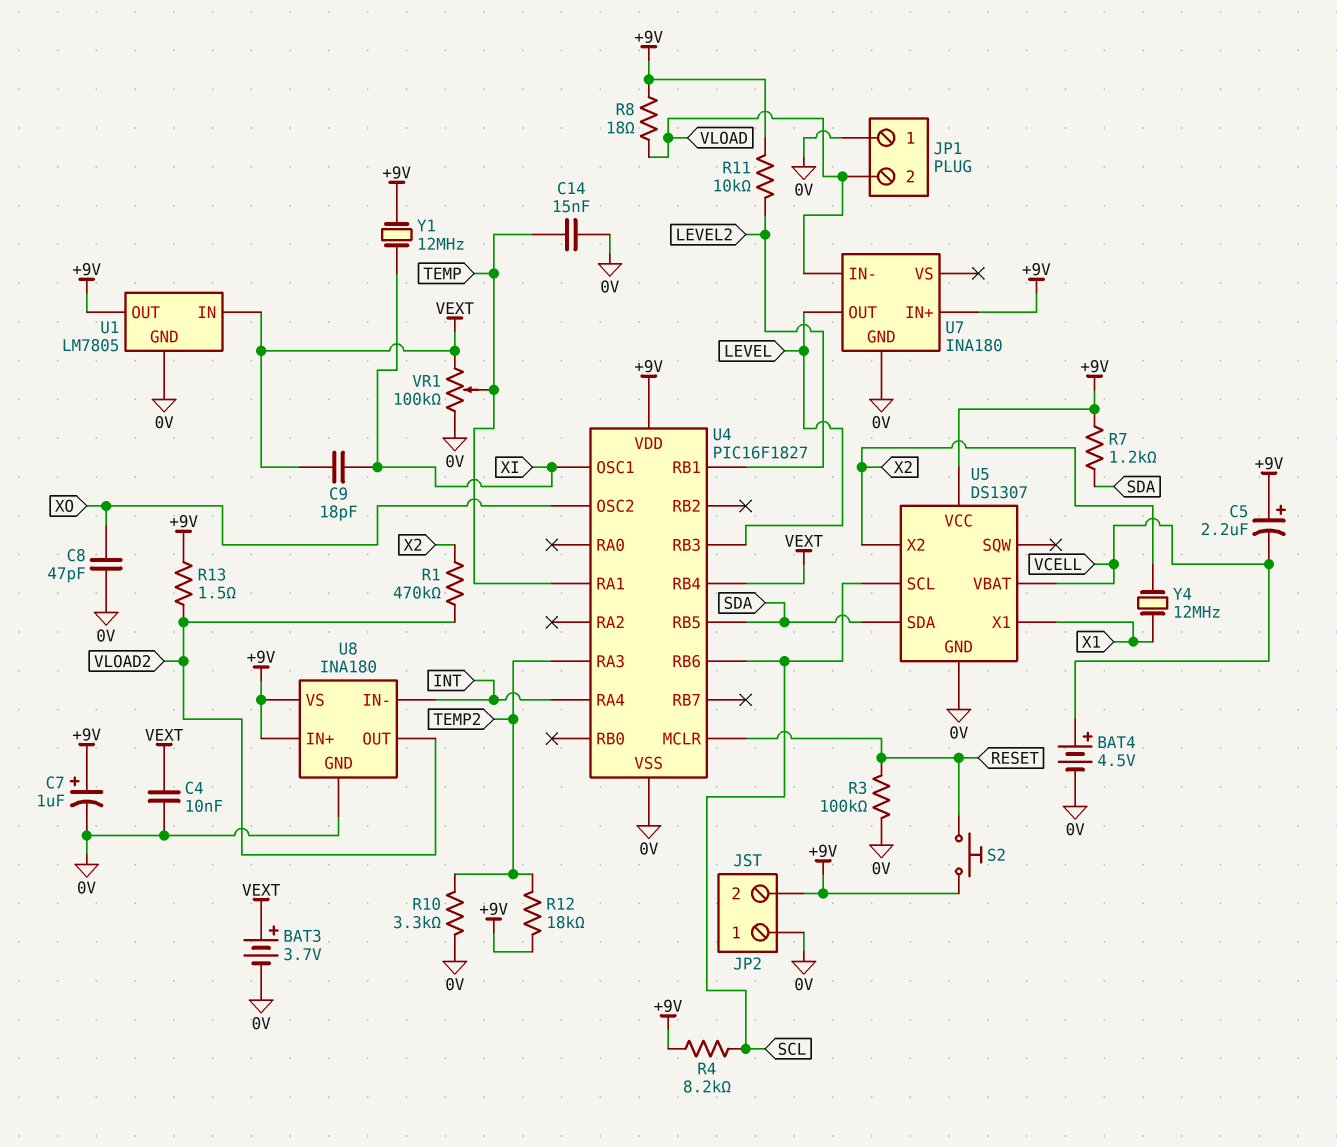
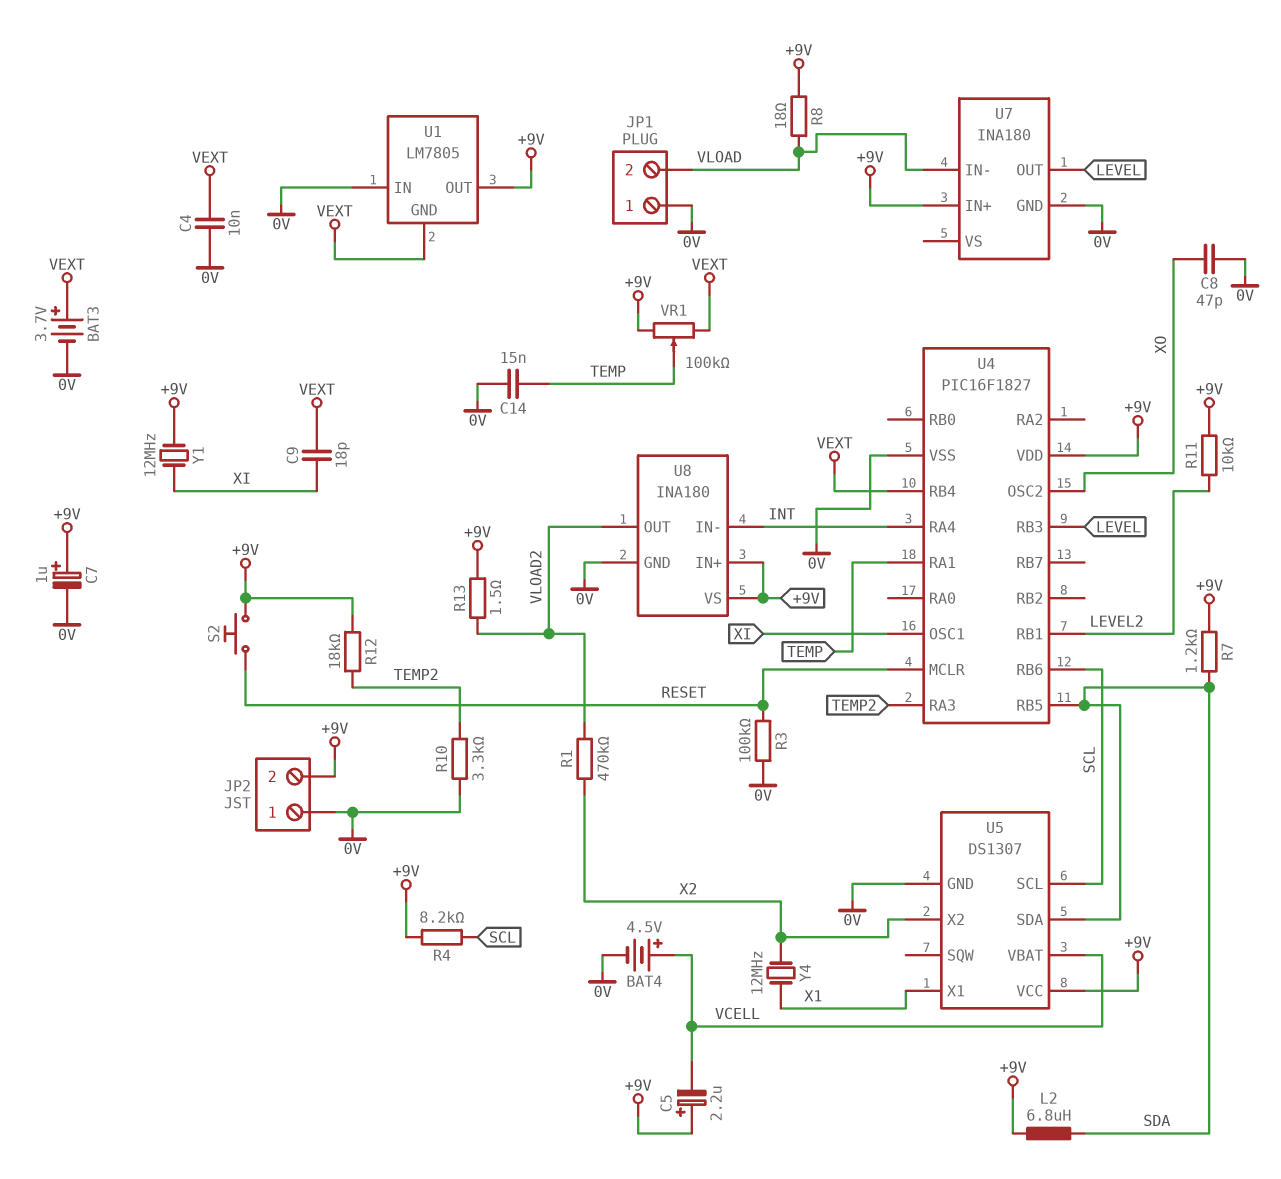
L2: none -> 6.8uH (+9V, SDA)
U1 pin GND: 0V -> VEXT
U1 pin IN: VEXT -> 0V
VR1: 100k (0V, VEXT, wiper TEMP) -> 100k (+9V, VEXT, wiper TEMP)

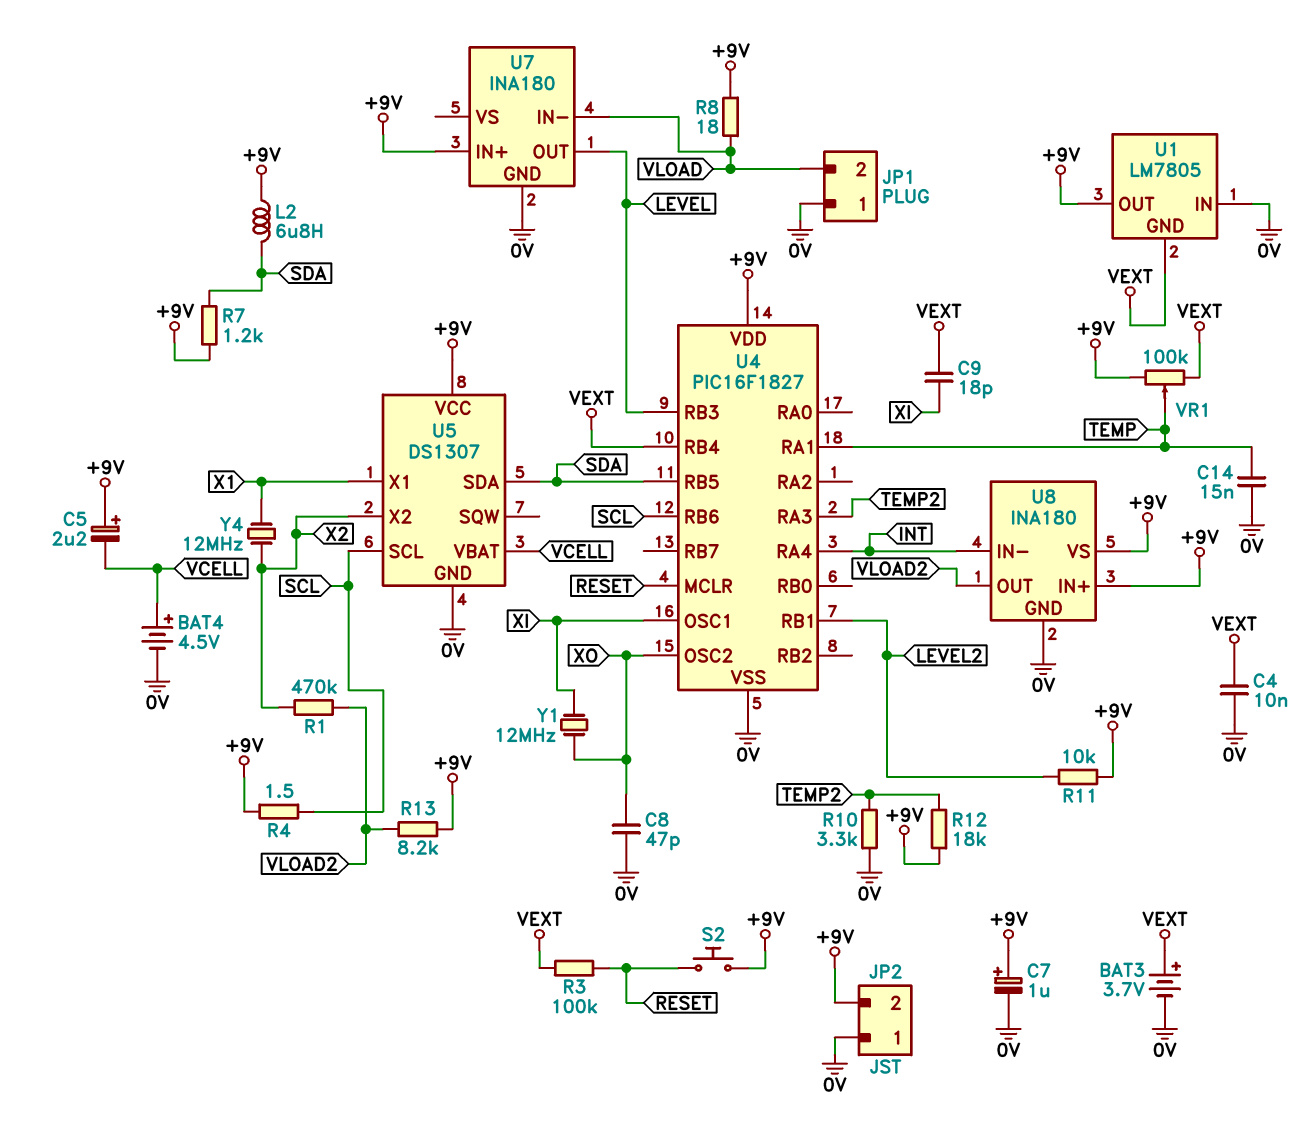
R3: 100k (0V, RESET) -> 100k (RESET, VEXT)
R4: 8.2k (+9V, SCL) -> 1.5 (+9V, SCL)
R13: 1.5 (+9V, VLOAD2) -> 8.2k (+9V, VLOAD2)
Y1: 12MHz (+9V, XI) -> 12MHz (XI, XO)

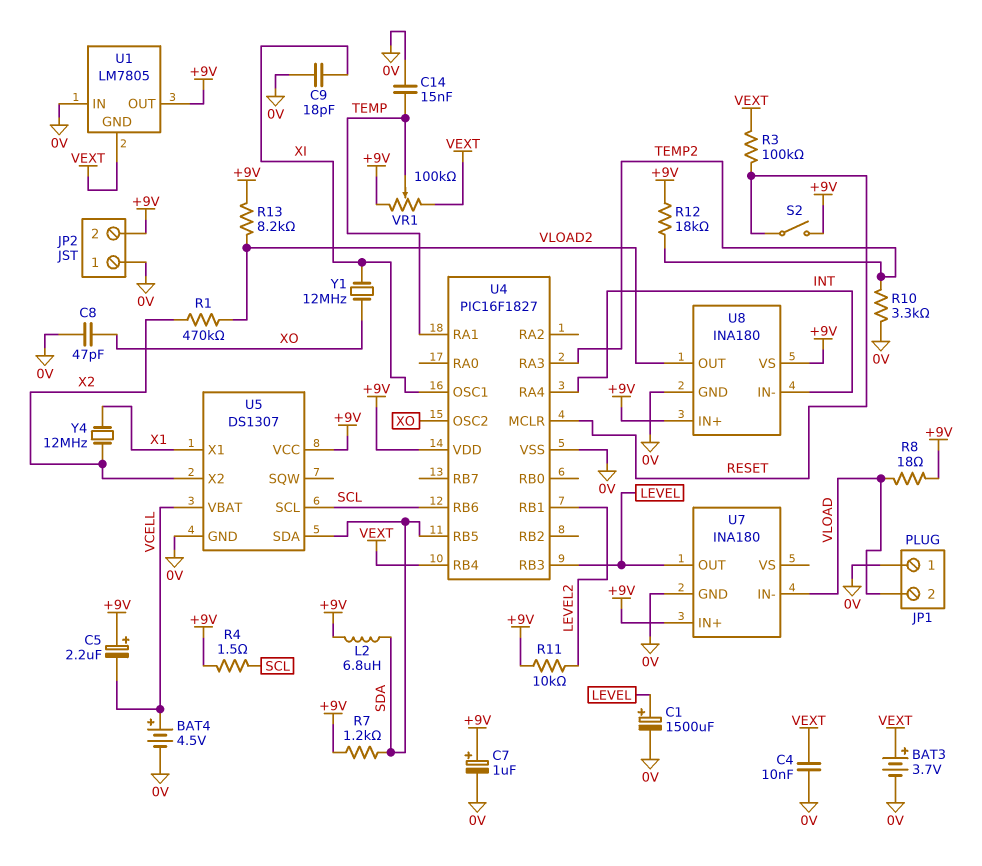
C1: none -> 1500uF (plus LEVEL, minus 0V)
C9: 18pF (VEXT, XI) -> 18pF (0V, XI)
S2: button (+9V, RESET) -> switch (+9V, RESET)

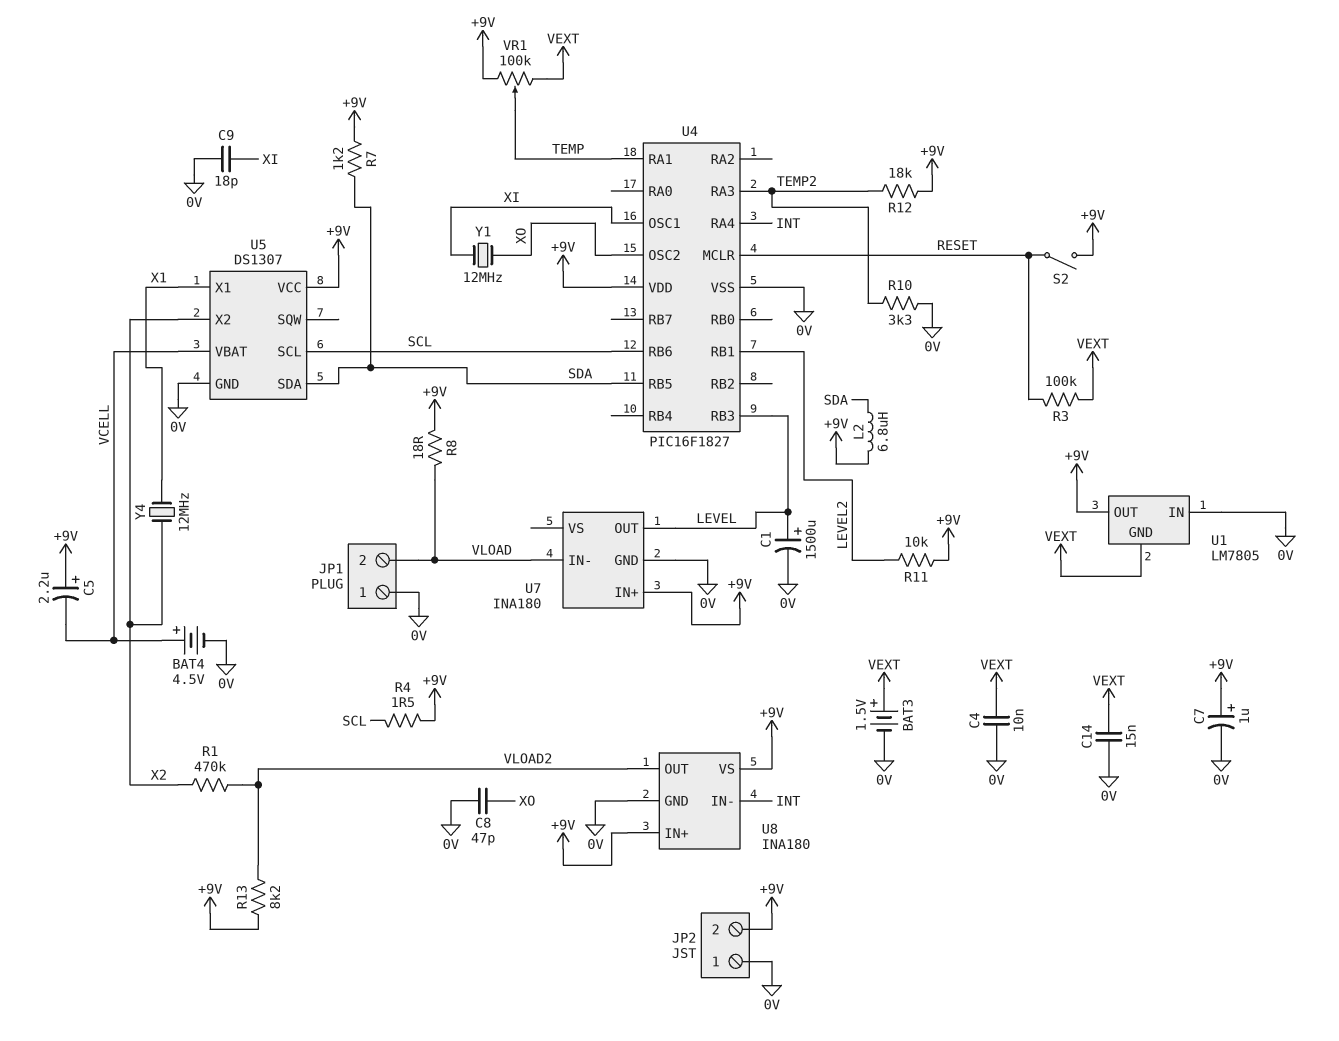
BAT3: 3.7V (plus VEXT, minus 0V) -> 1.5V (plus VEXT, minus 0V)
C14: 15nF (0V, TEMP) -> 15nF (0V, VEXT)
U4 pin RB4: VEXT -> none

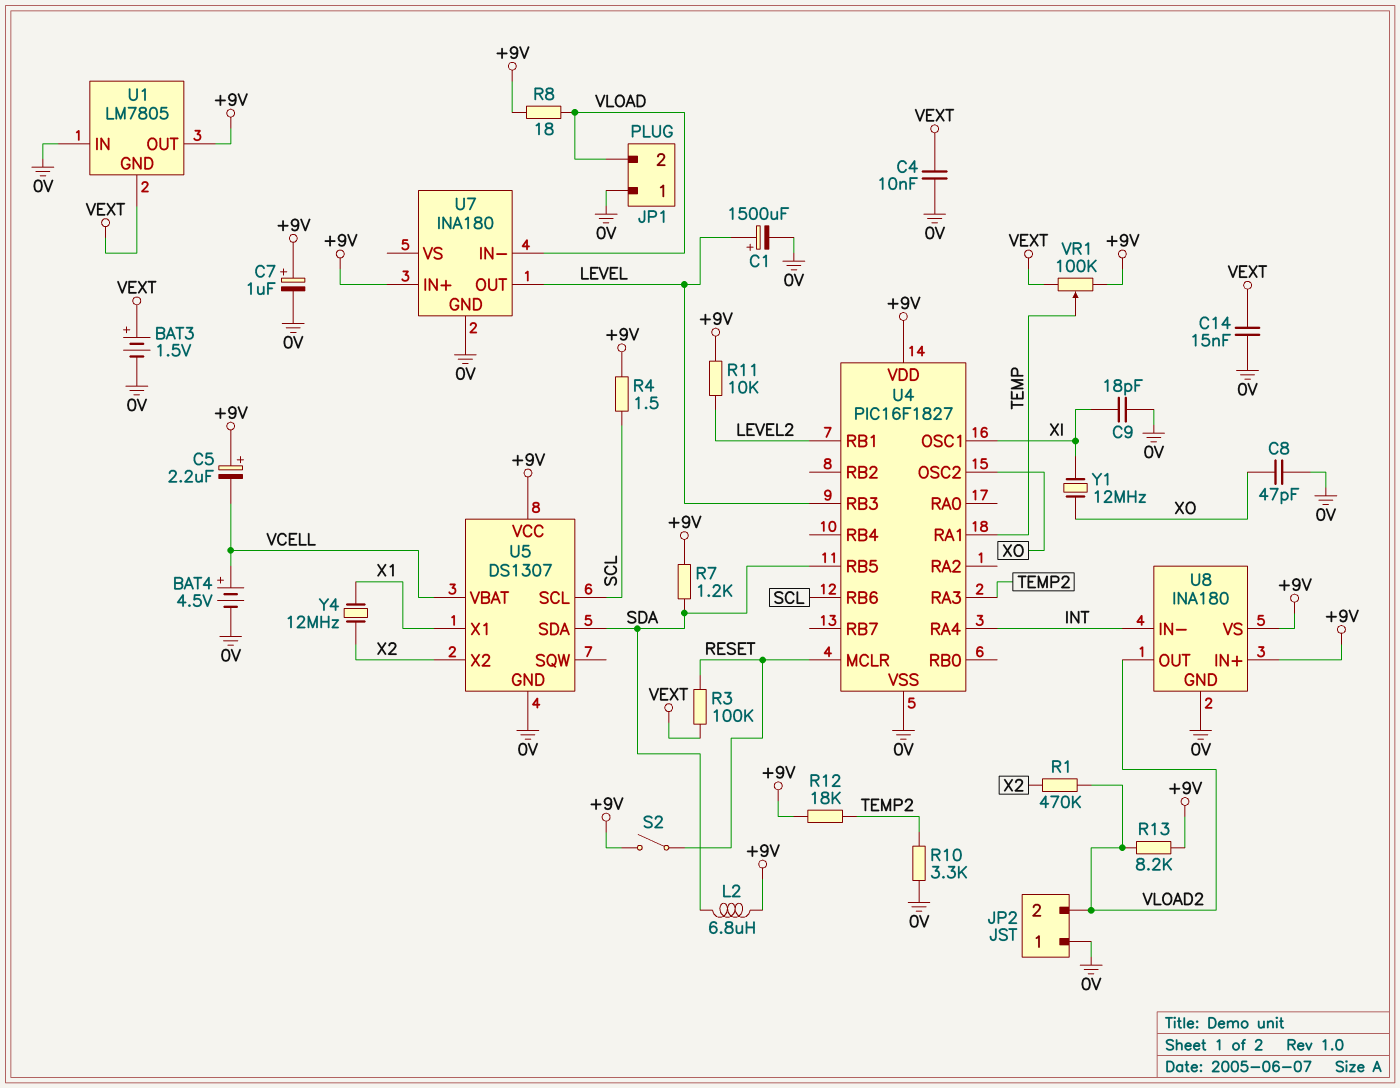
JP2 pin 2: +9V -> VLOAD2

